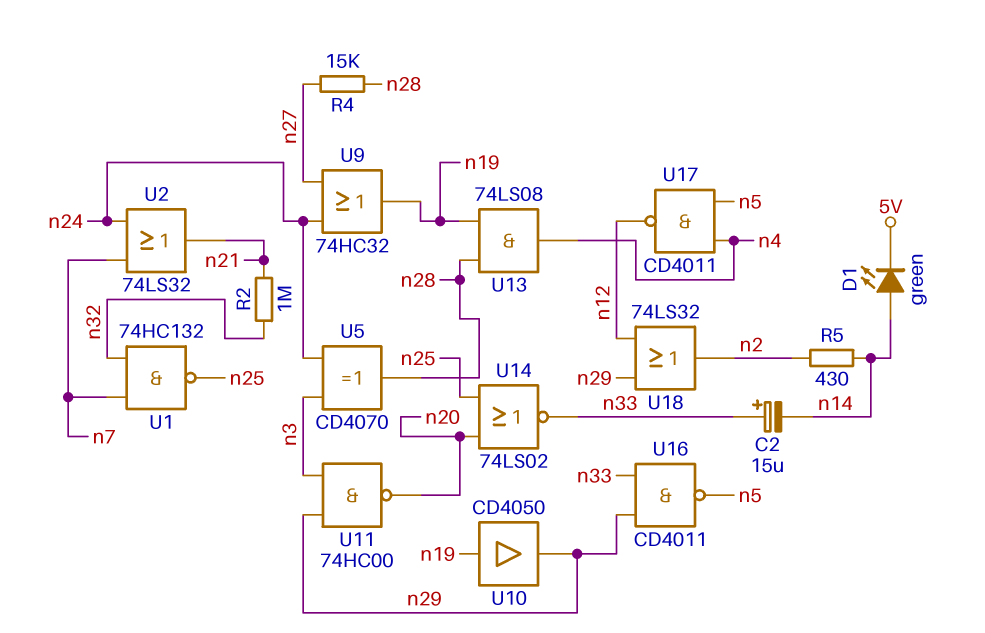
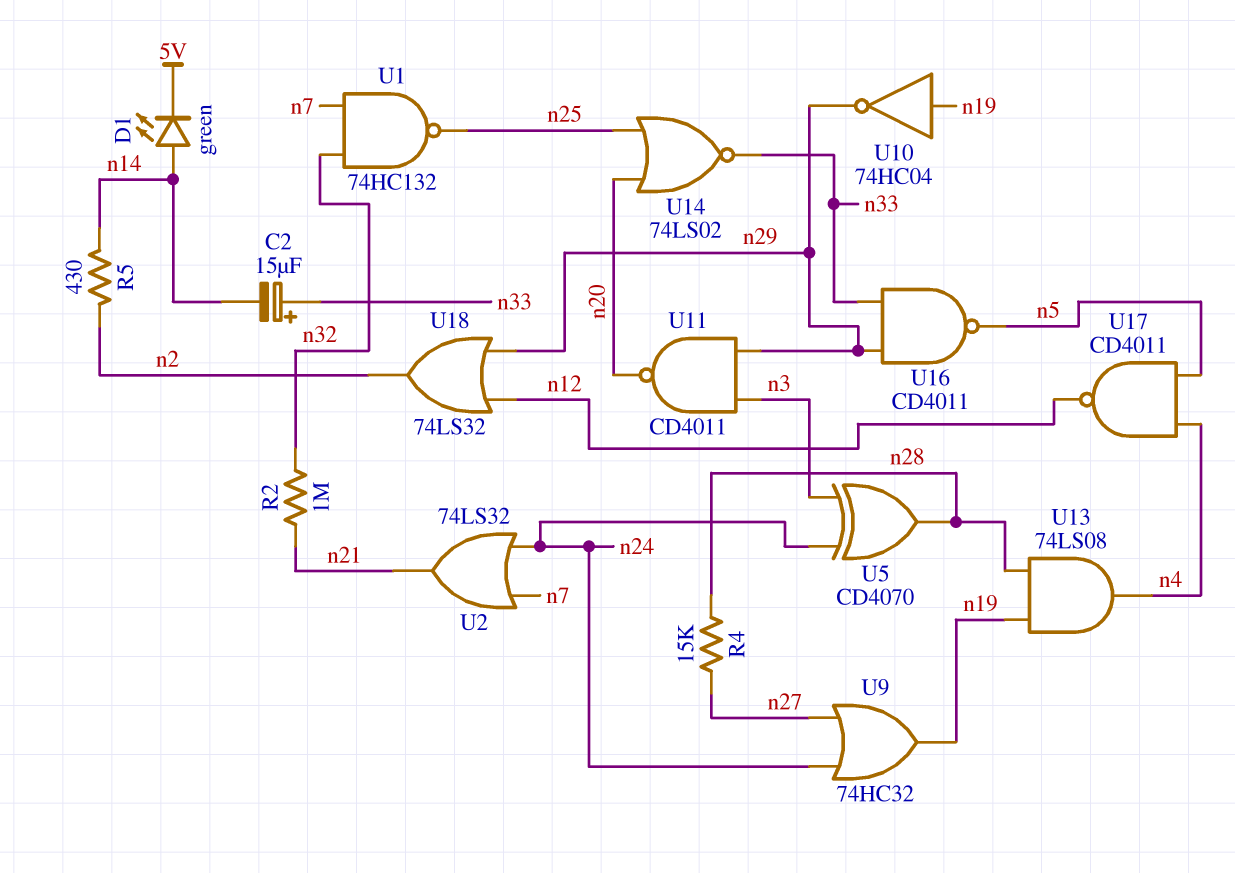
U10: buffer CD4050 (in n19, out n29) -> NOT 74HC04 (in n19, out n29)
U11: NAND 74HC00 (in n3, in n29, out n20) -> NAND CD4011 (in n3, in n29, out n20)

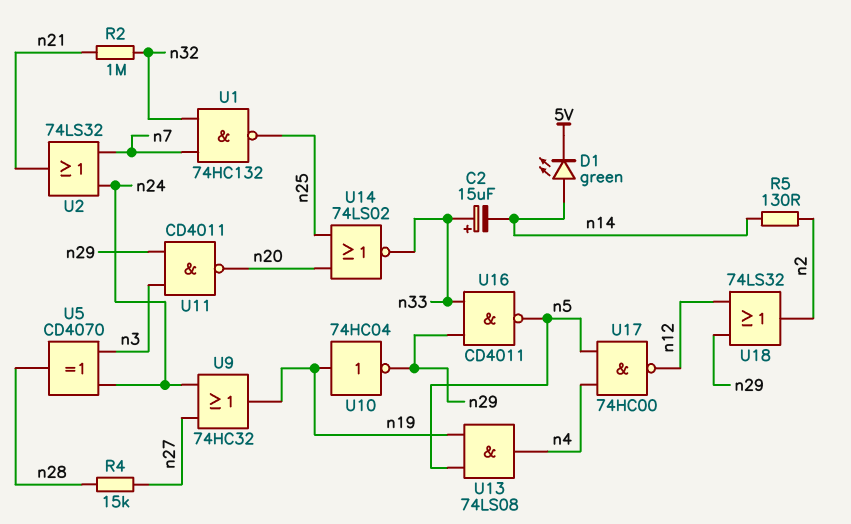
R5: 430 (n2, n14) -> 130 (n2, n14)
U13: AND 74LS08 (in n19, in n28, out n4) -> AND 74LS08 (in n5, in n19, out n4)
U17: NAND CD4011 (in n4, in n5, out n12) -> NAND 74HC00 (in n4, in n5, out n12)

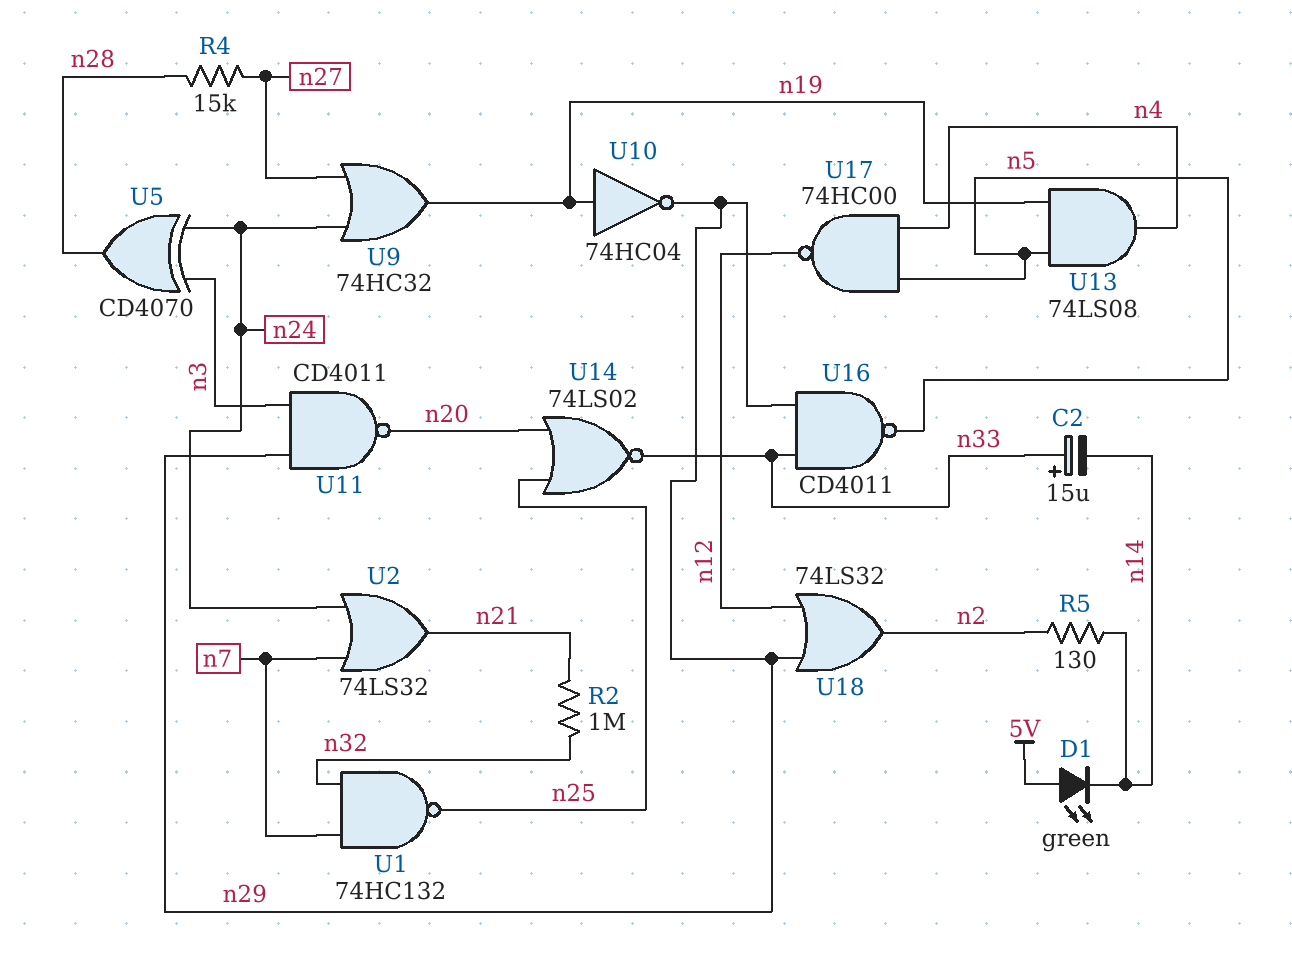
D1: LED green (A n14, K 5V) -> LED green (A 5V, K n14)

